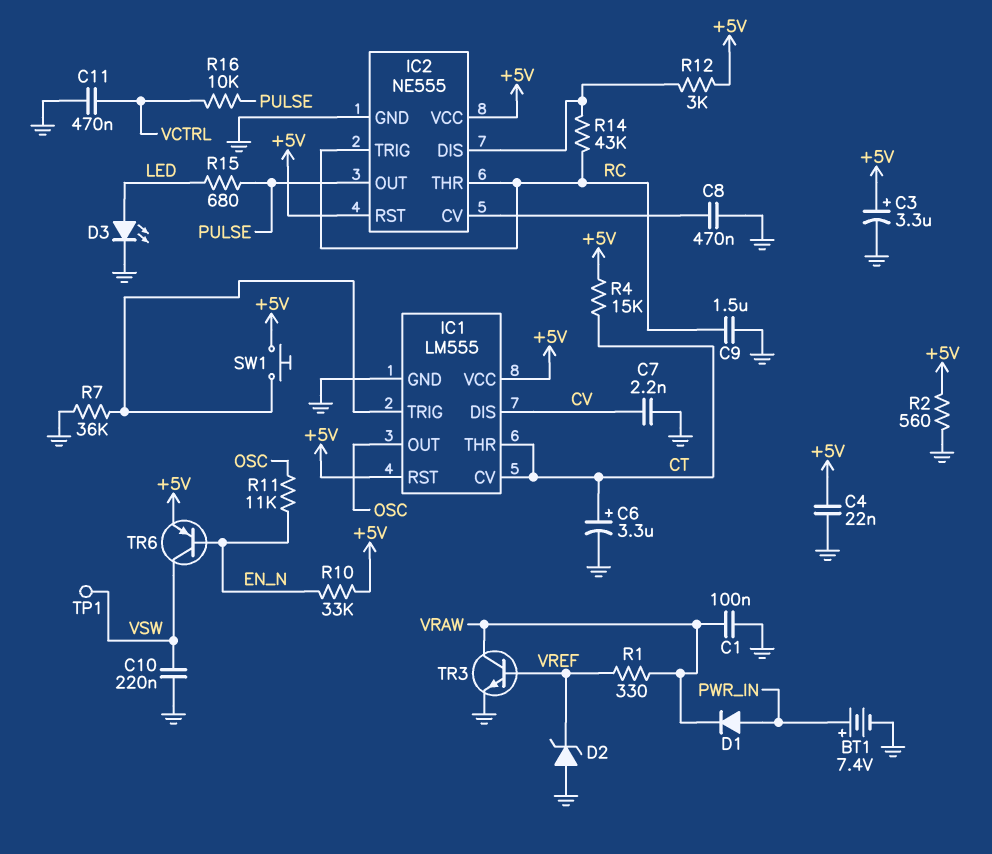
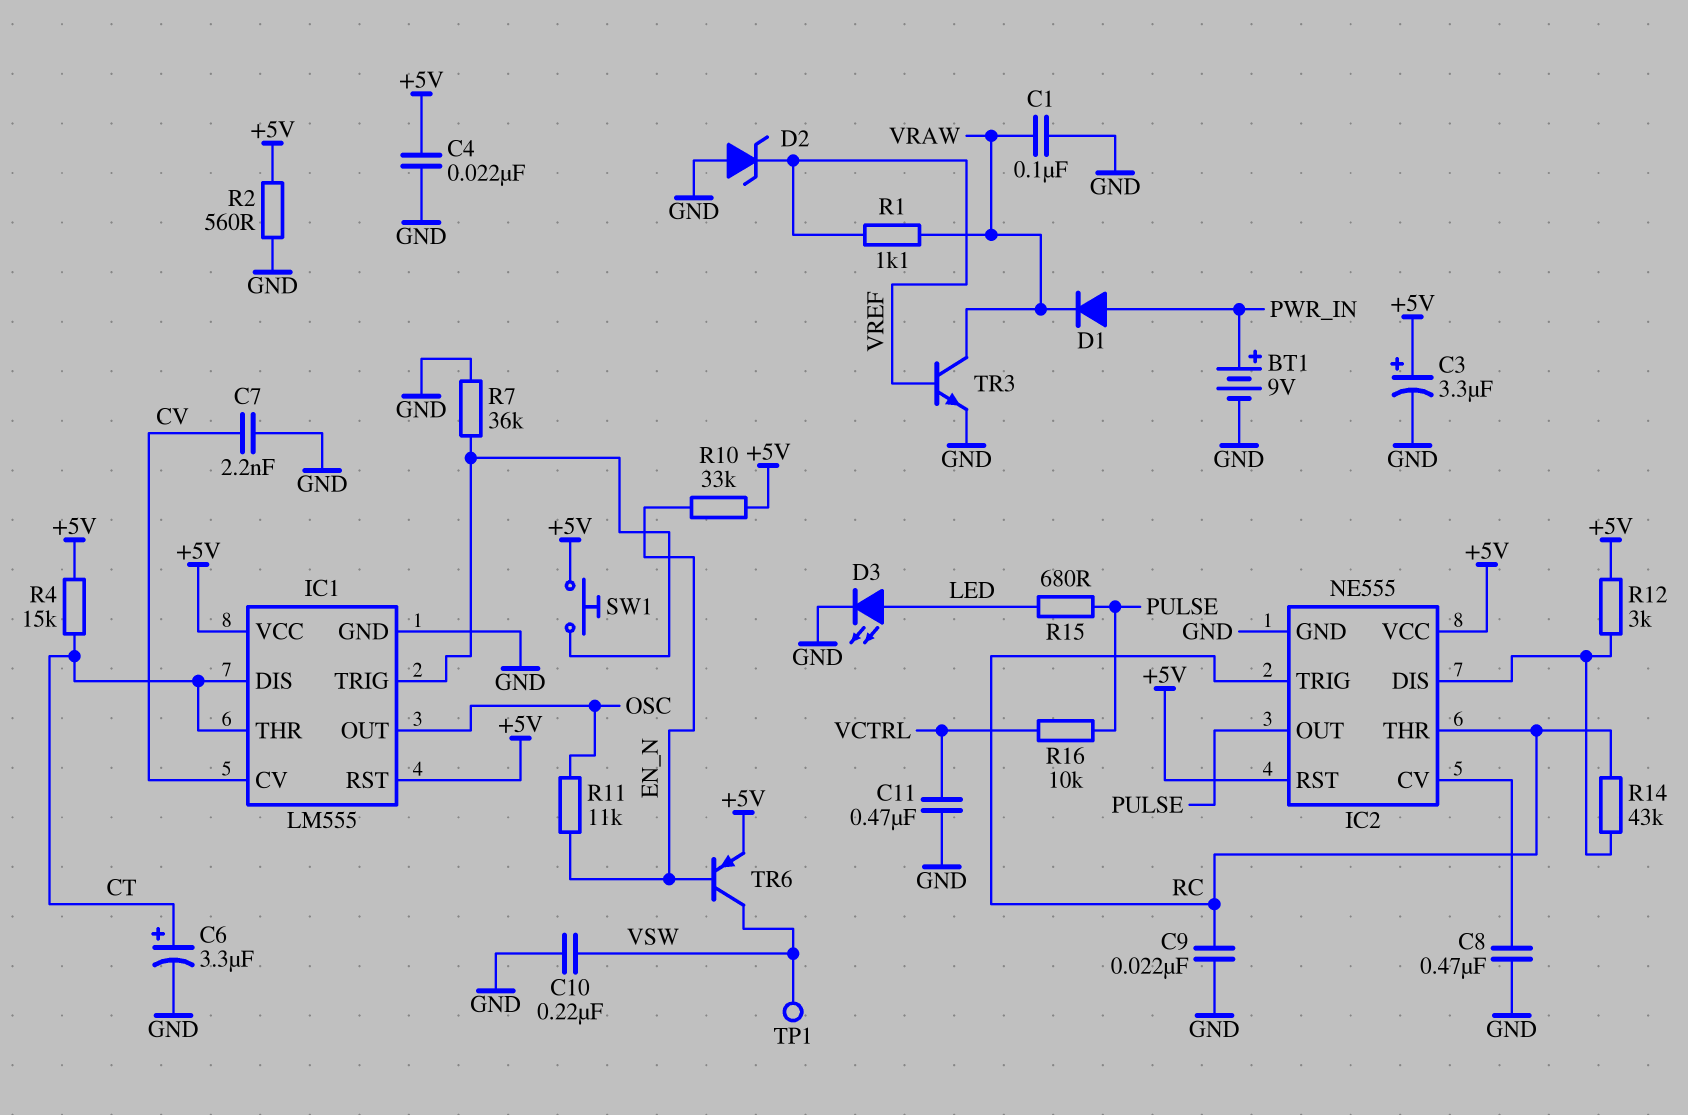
BT1: 7.4V (plus PWR_IN, minus GND) -> 9V (plus PWR_IN, minus GND)
C9: 1.5uF (GND, RC) -> 22nF (GND, RC)
IC1 pin CV: CT -> CV
IC1 pin DIS: CV -> CT
R1: 330 (VRAW, VREF) -> 1.1k (VRAW, VREF)

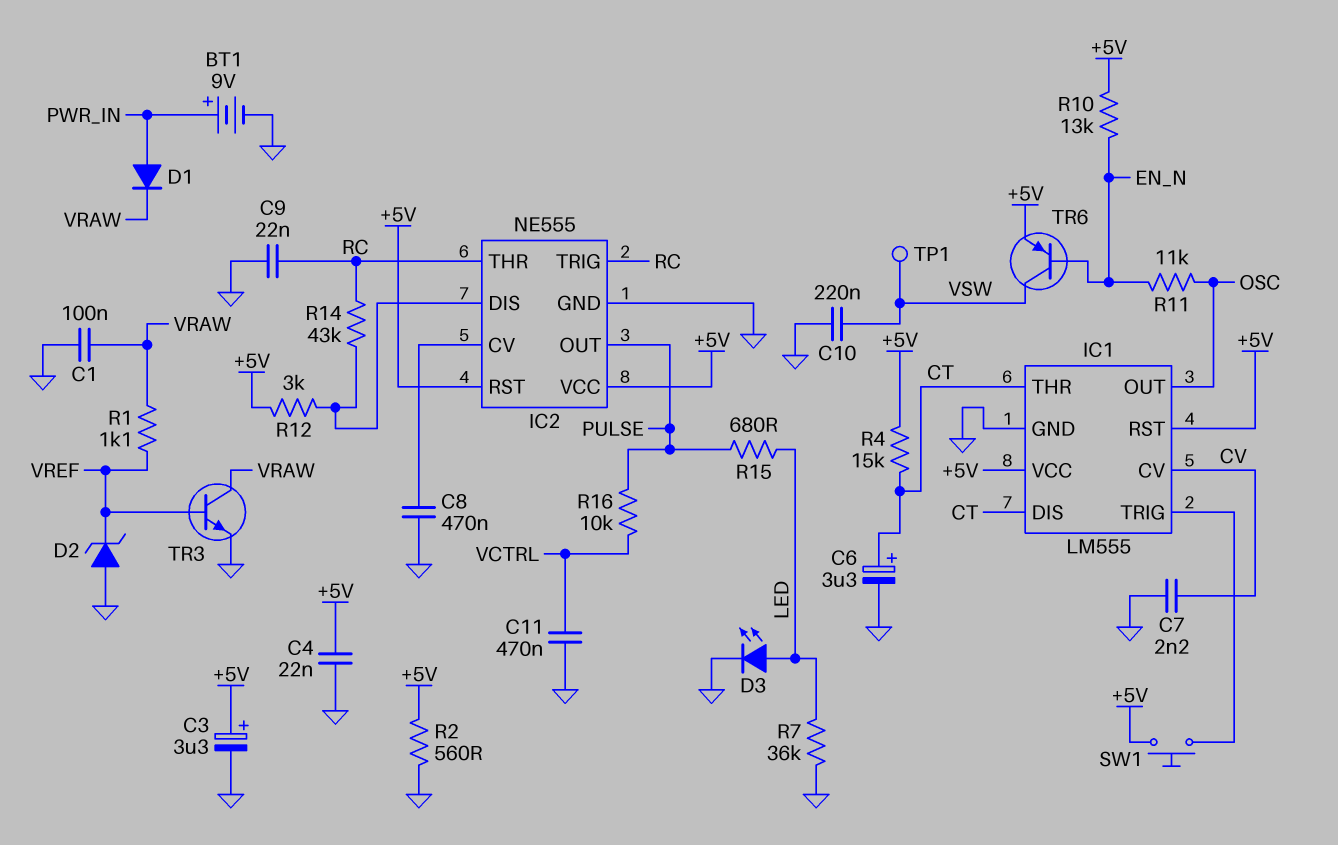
R7: 36k (GND, IC1/TRIG) -> 36k (GND, LED)
R10: 33k (+5V, EN_N) -> 13k (+5V, EN_N)

